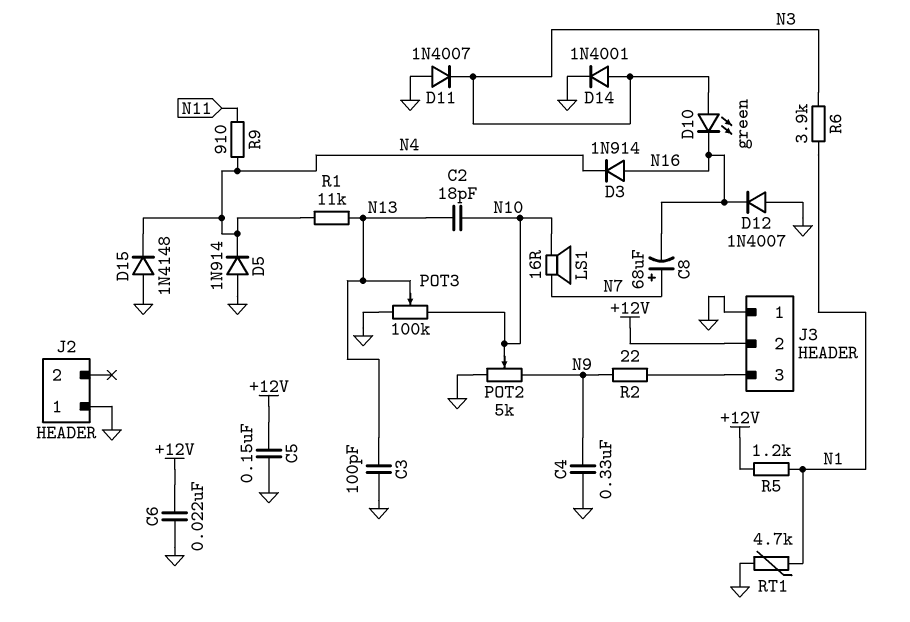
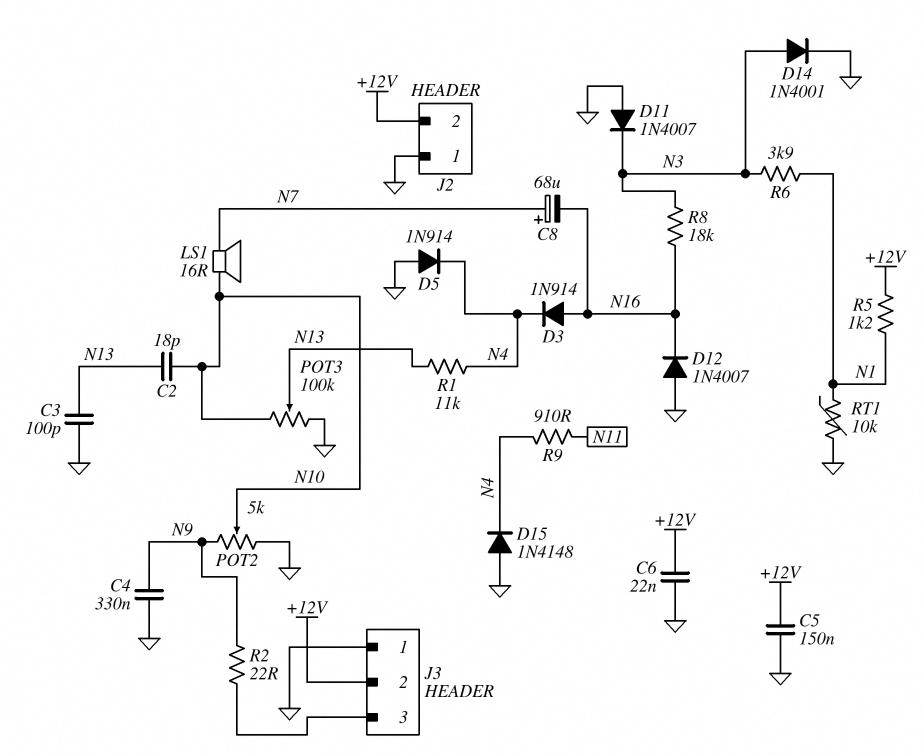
D10: LED green (A N3, K N16) -> none
J2 pin 2: none -> +12V
R8: none -> 18k (N3, N16)
RT1: 4.7k (GND, N1) -> 10k (GND, N1)

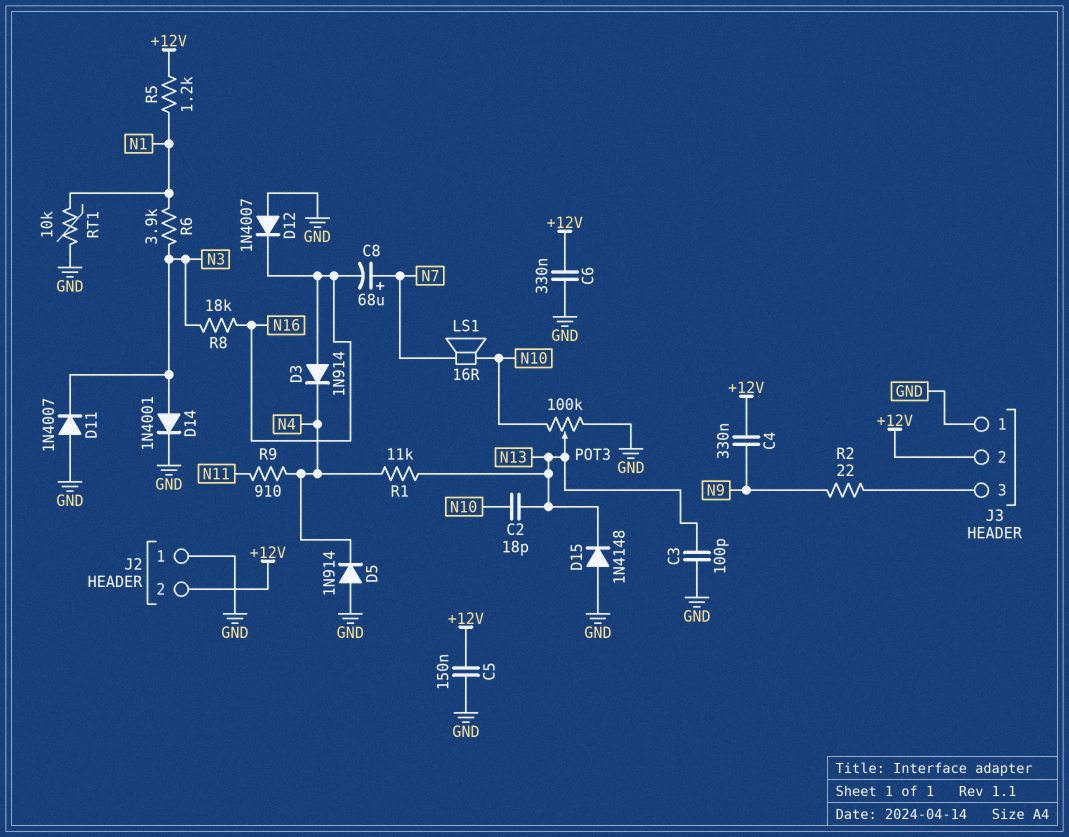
C4: 330nF (GND, N9) -> 330nF (+12V, N9)
C6: 22nF (+12V, GND) -> 330nF (+12V, GND)
D15: diode 1N4148 (A GND, K N4) -> diode 1N4148 (A GND, K N13)
POT2: 5k (GND, N9, wiper N10) -> none

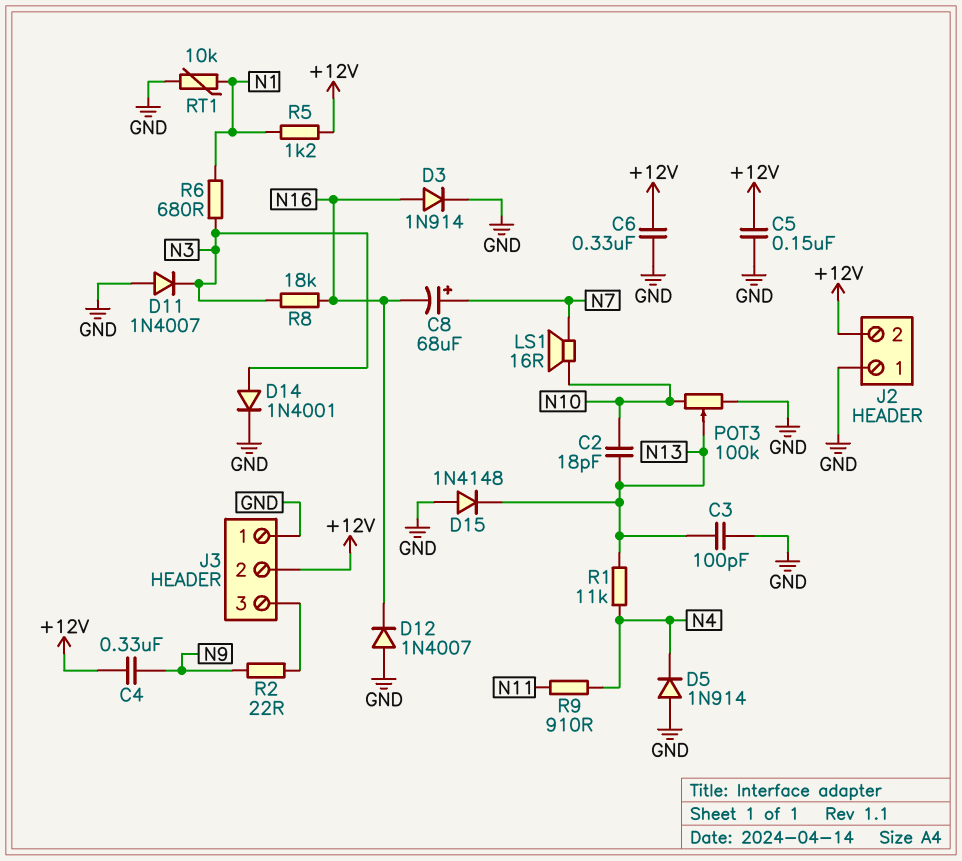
D3: diode 1N914 (A N16, K N4) -> diode 1N914 (A N16, K GND)
R6: 3.9k (N1, N3) -> 680 (N1, N3)

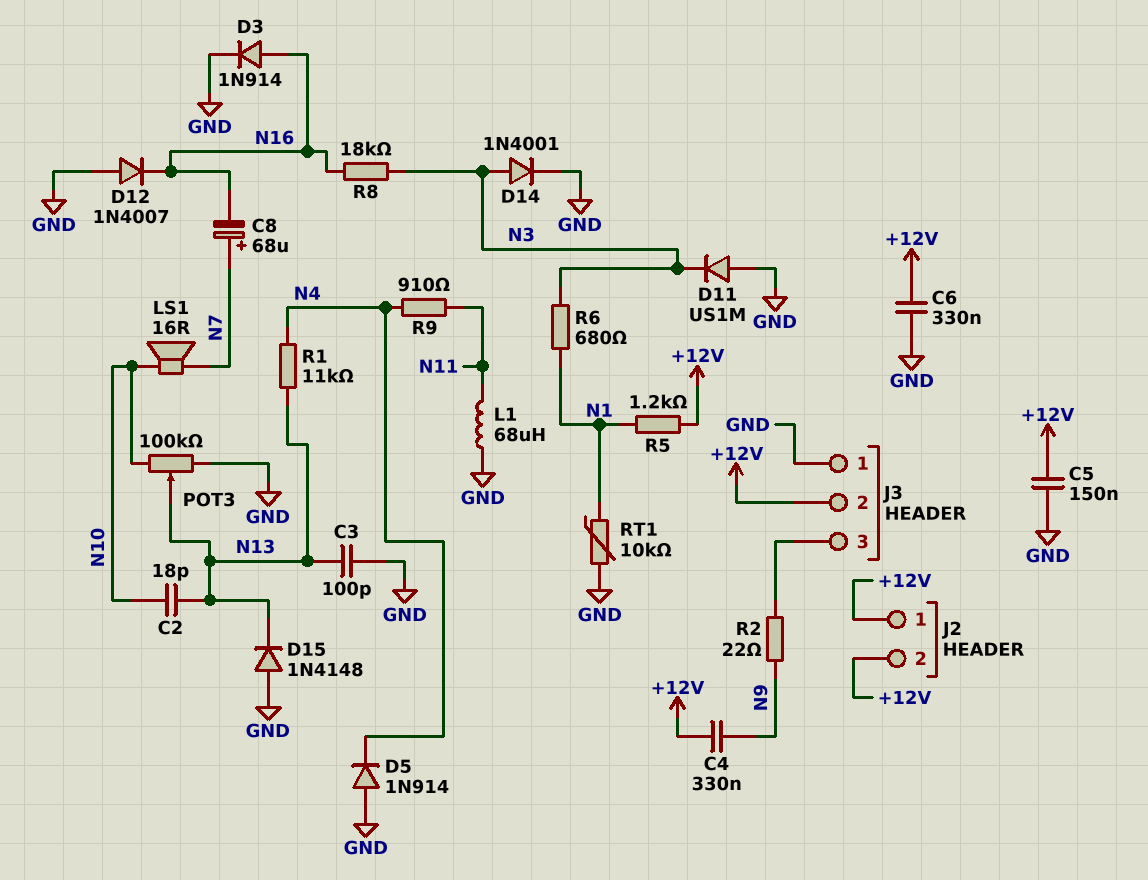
D11: diode 1N4007 (A GND, K N3) -> diode US1M (A GND, K N3)
J2 pin 1: GND -> +12V
L1: none -> 68uH (GND, N11)

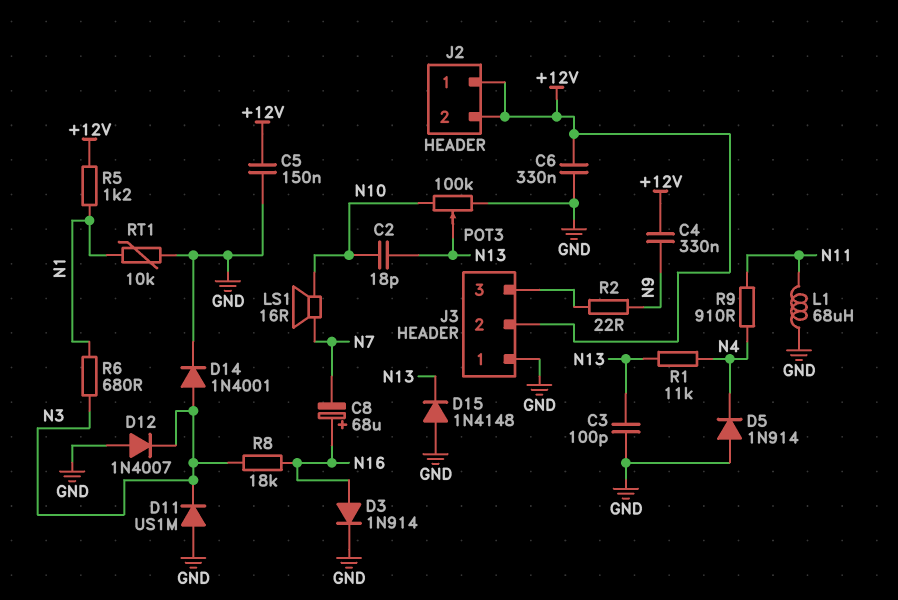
C8: 68uF (plus N7, minus N16) -> 68uF (plus N16, minus N7)
D12: diode 1N4007 (A GND, K N16) -> diode 1N4007 (A GND, K N3)

